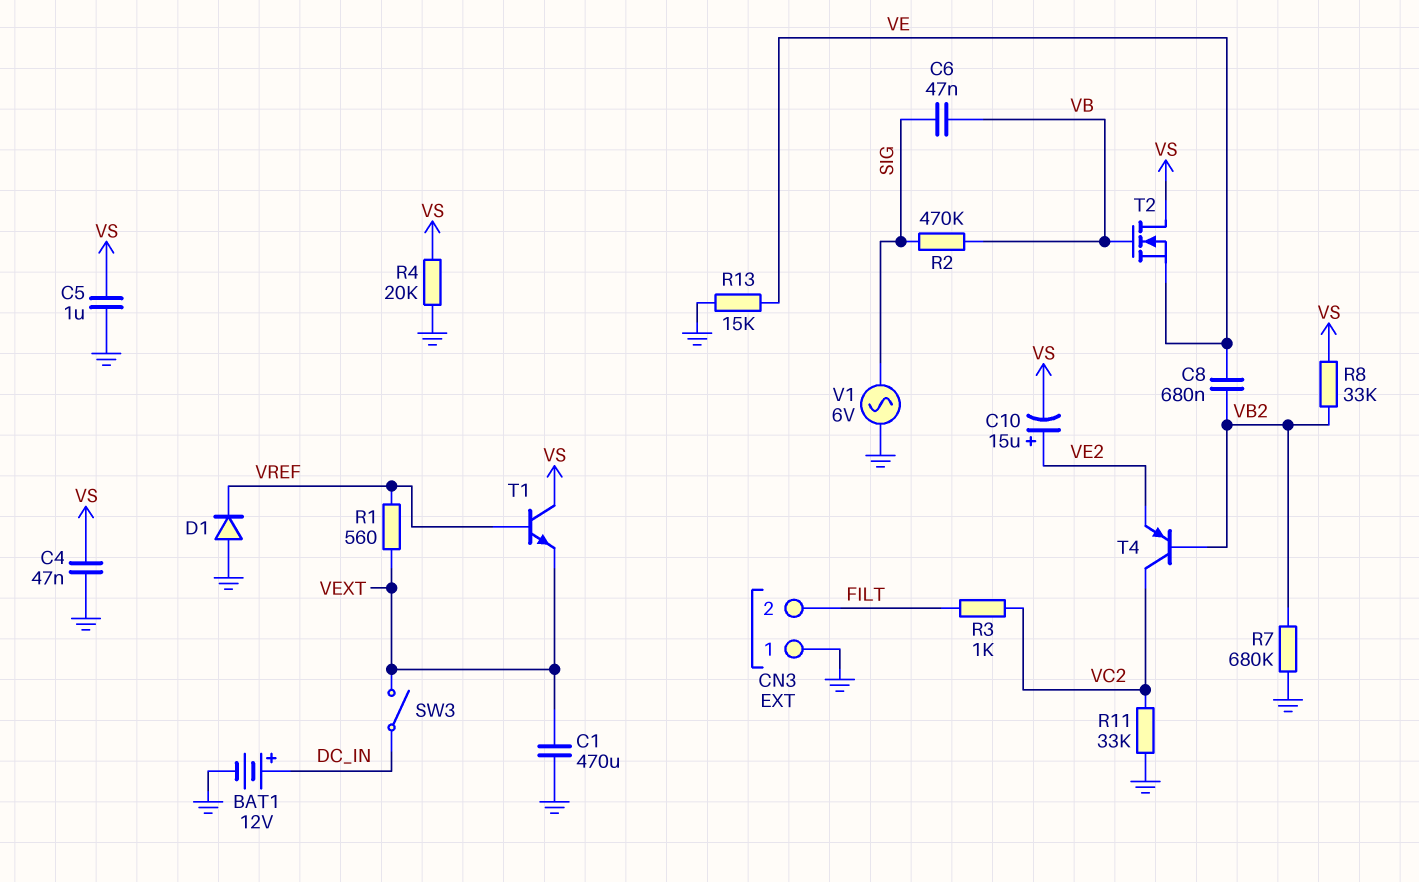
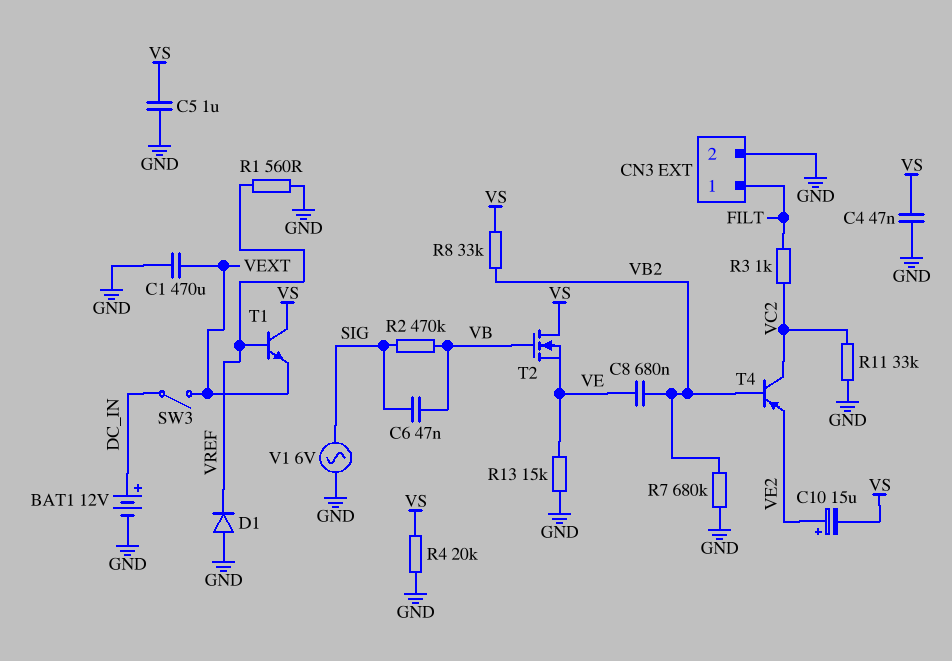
CN3 pin 1: GND -> FILT
CN3 pin 2: FILT -> GND
R1: 560 (VEXT, VREF) -> 560 (GND, VREF)

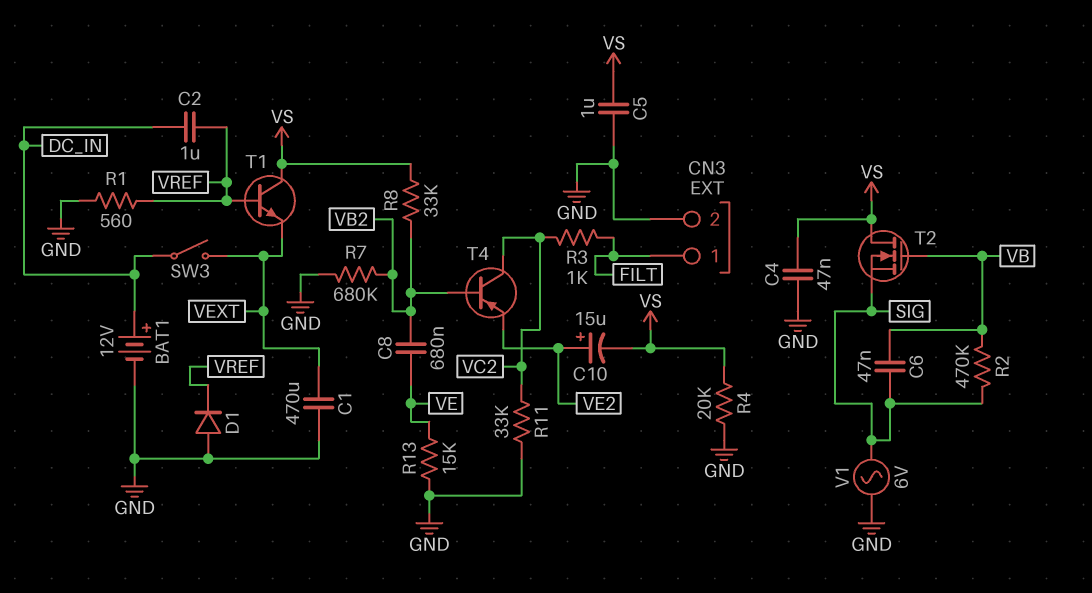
C2: none -> 1uF (DC_IN, VREF)
T2: NMOS (G VB, D VS, S VE) -> NMOS (G VB, D VS, S SIG)

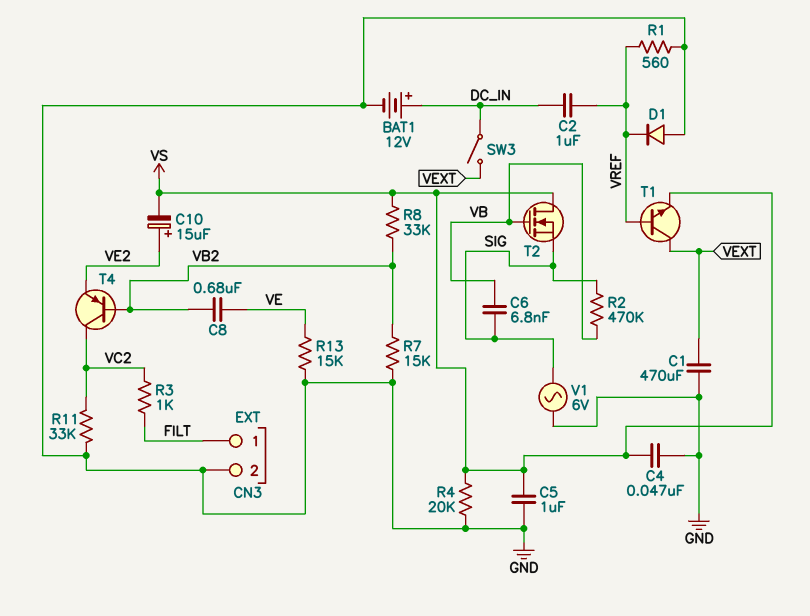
C6: 47nF (SIG, VB) -> 6.8nF (SIG, VB)
R7: 680k (GND, VB2) -> 15k (GND, VB2)
T1: NPN (B VREF, C VS, E VEXT) -> NPN (B VREF, C VEXT, E VS)

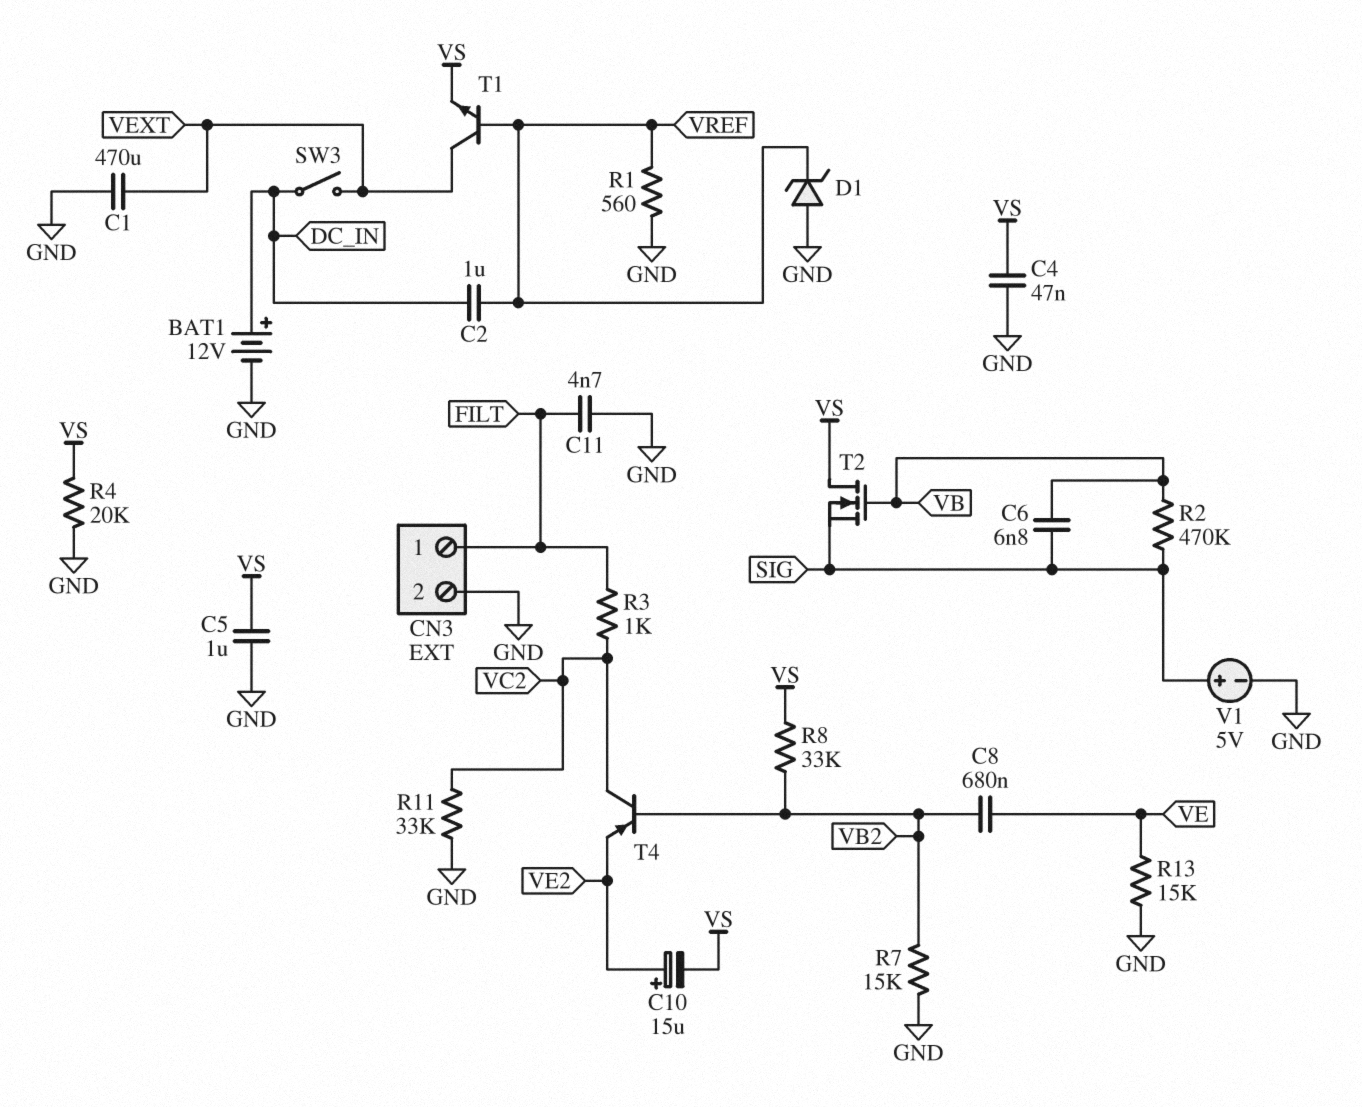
C11: none -> 4.7nF (FILT, GND)
D1: diode (A GND, K VREF) -> zener (A GND, K VREF)
V1: AC 6V (GND, SIG) -> 5V (plus SIG, minus GND)

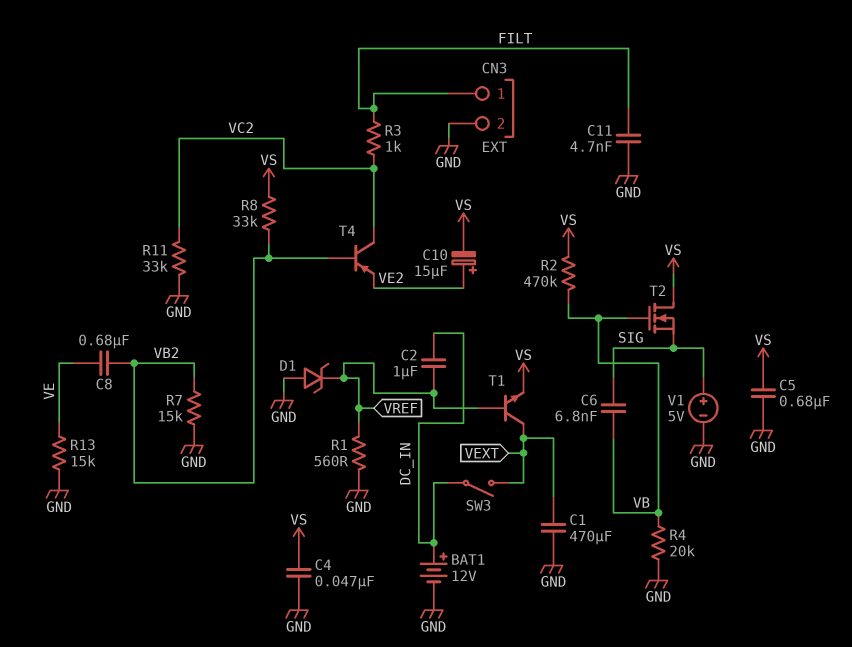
C5: 1uF (GND, VS) -> 680nF (GND, VS)
R2: 470k (SIG, VB) -> 470k (VB, VS)
R4: 20k (GND, VS) -> 20k (GND, VB)

